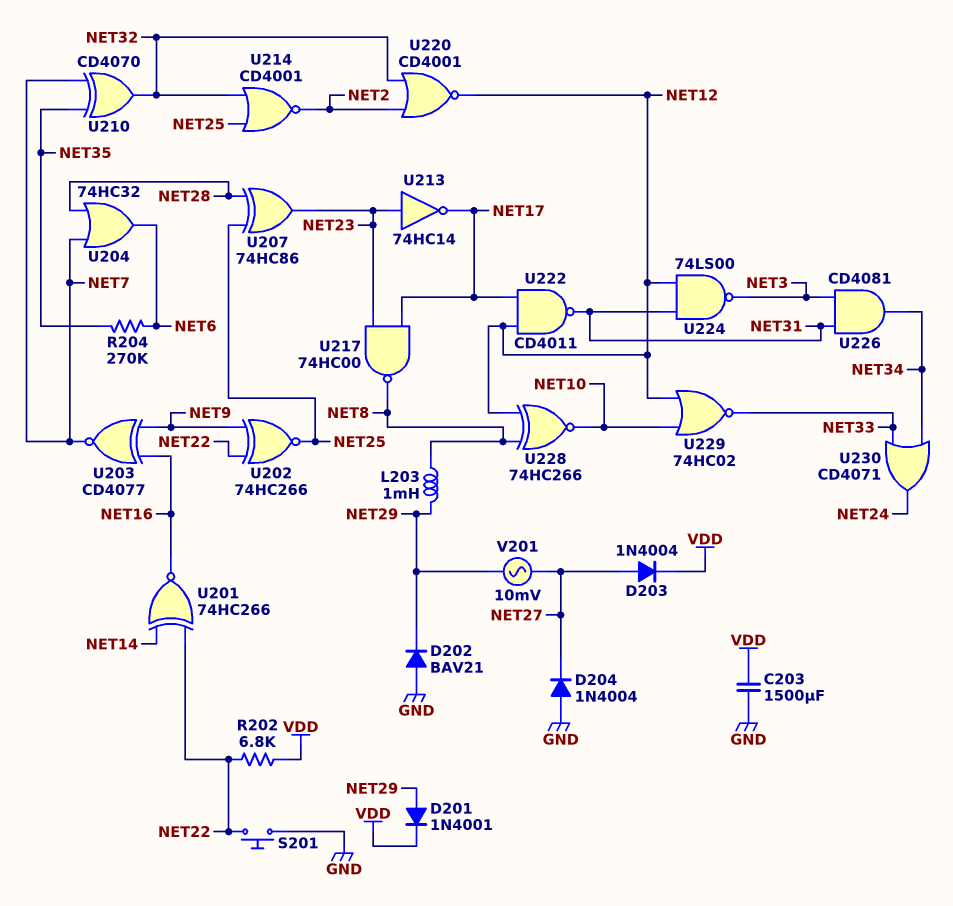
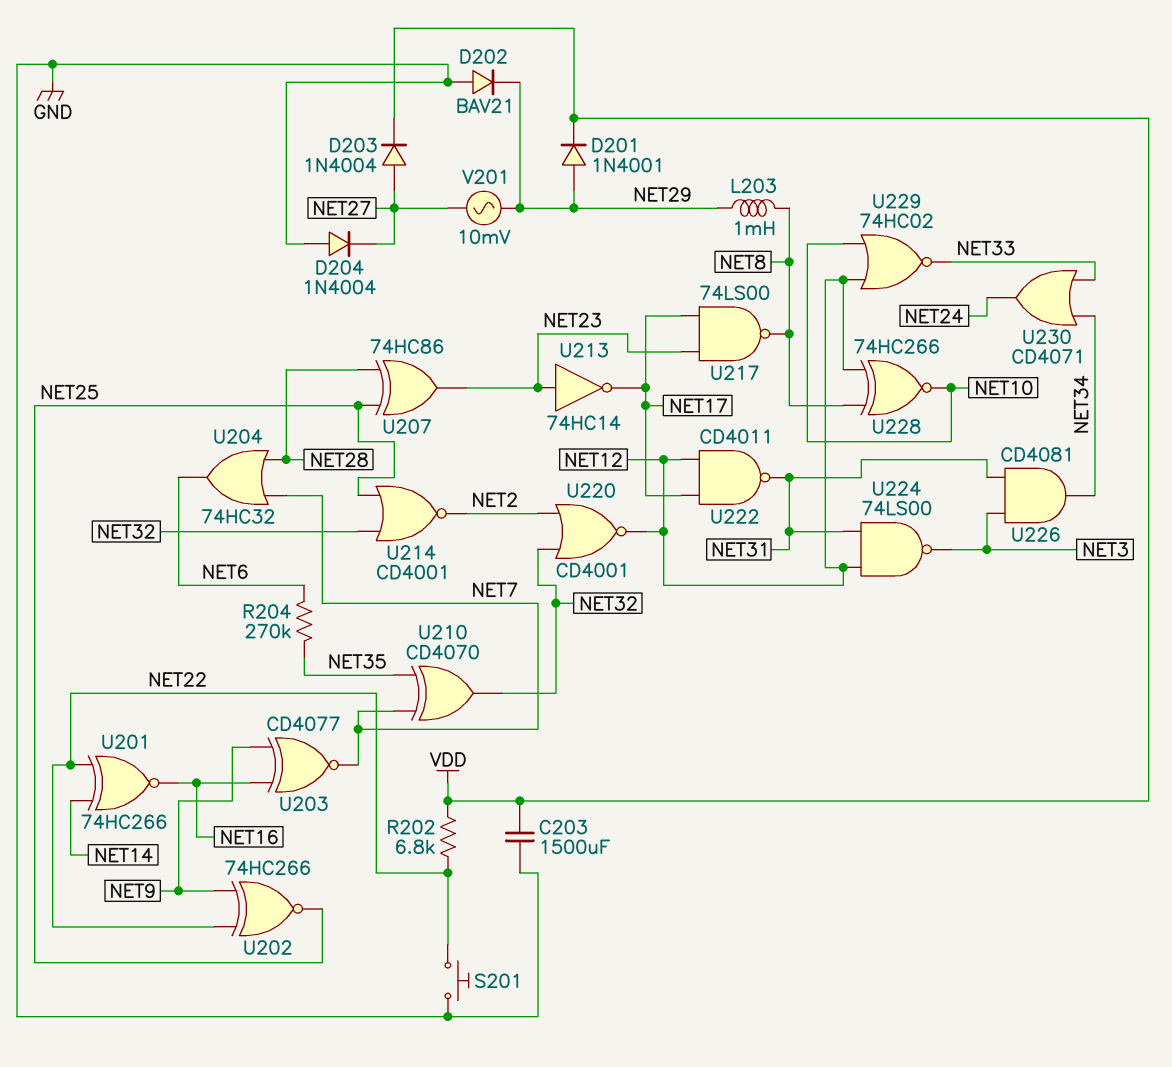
U217: NAND 74HC00 (in NET17, in NET23, out NET8) -> NAND 74LS00 (in NET17, in NET23, out NET8)

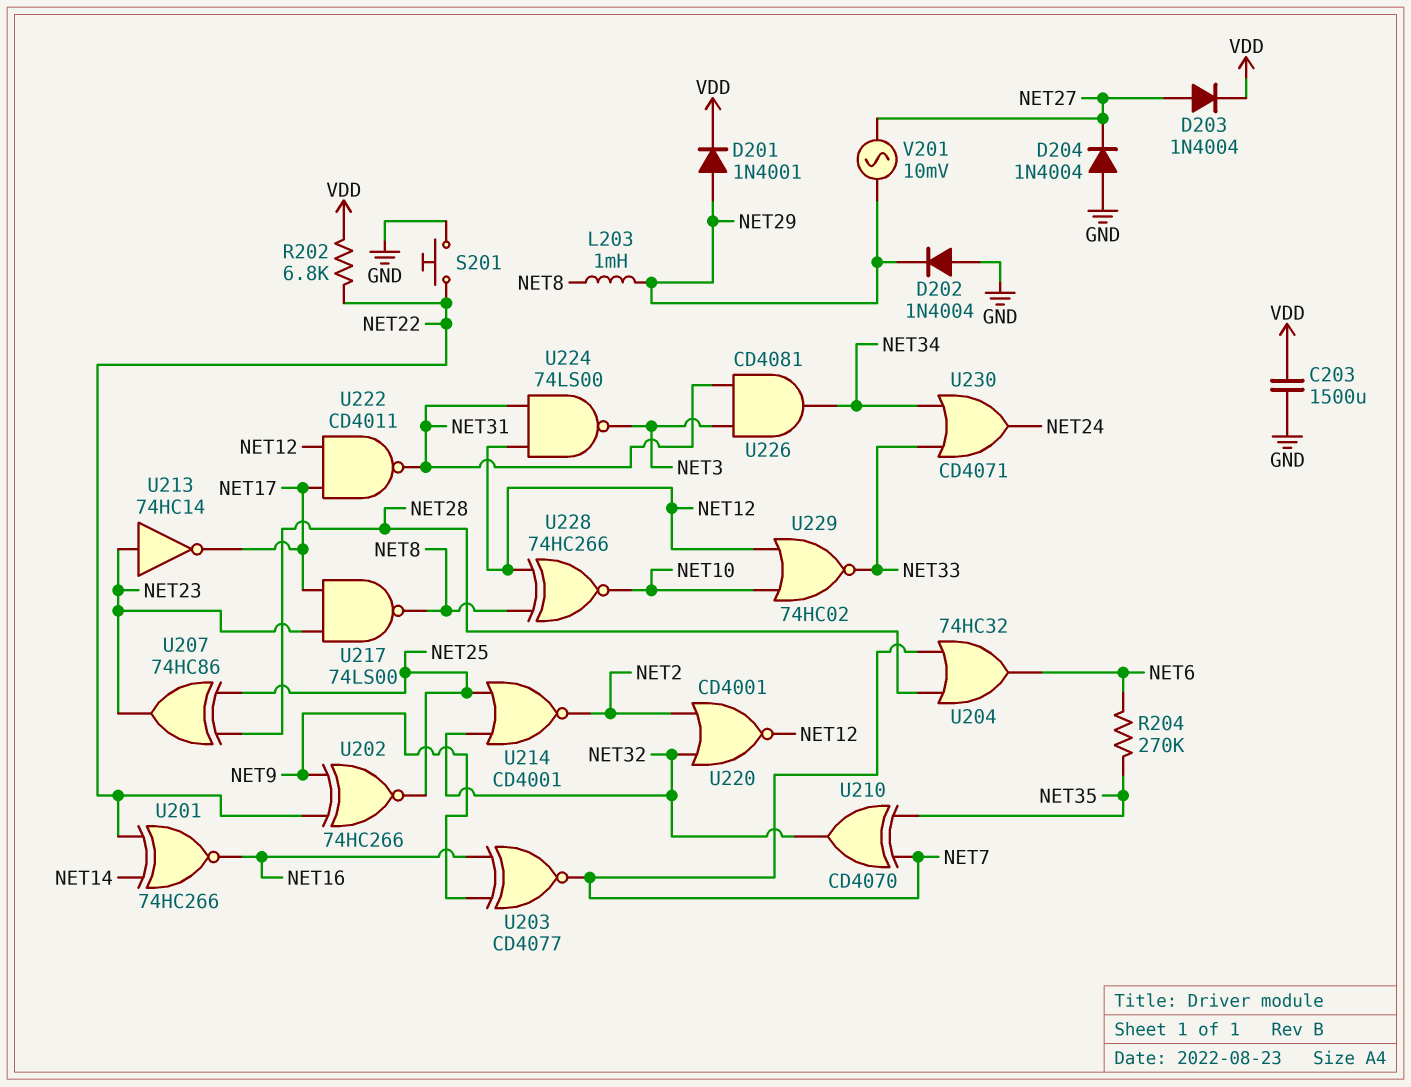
D202: diode BAV21 (A GND, K NET29) -> diode 1N4004 (A GND, K NET29)

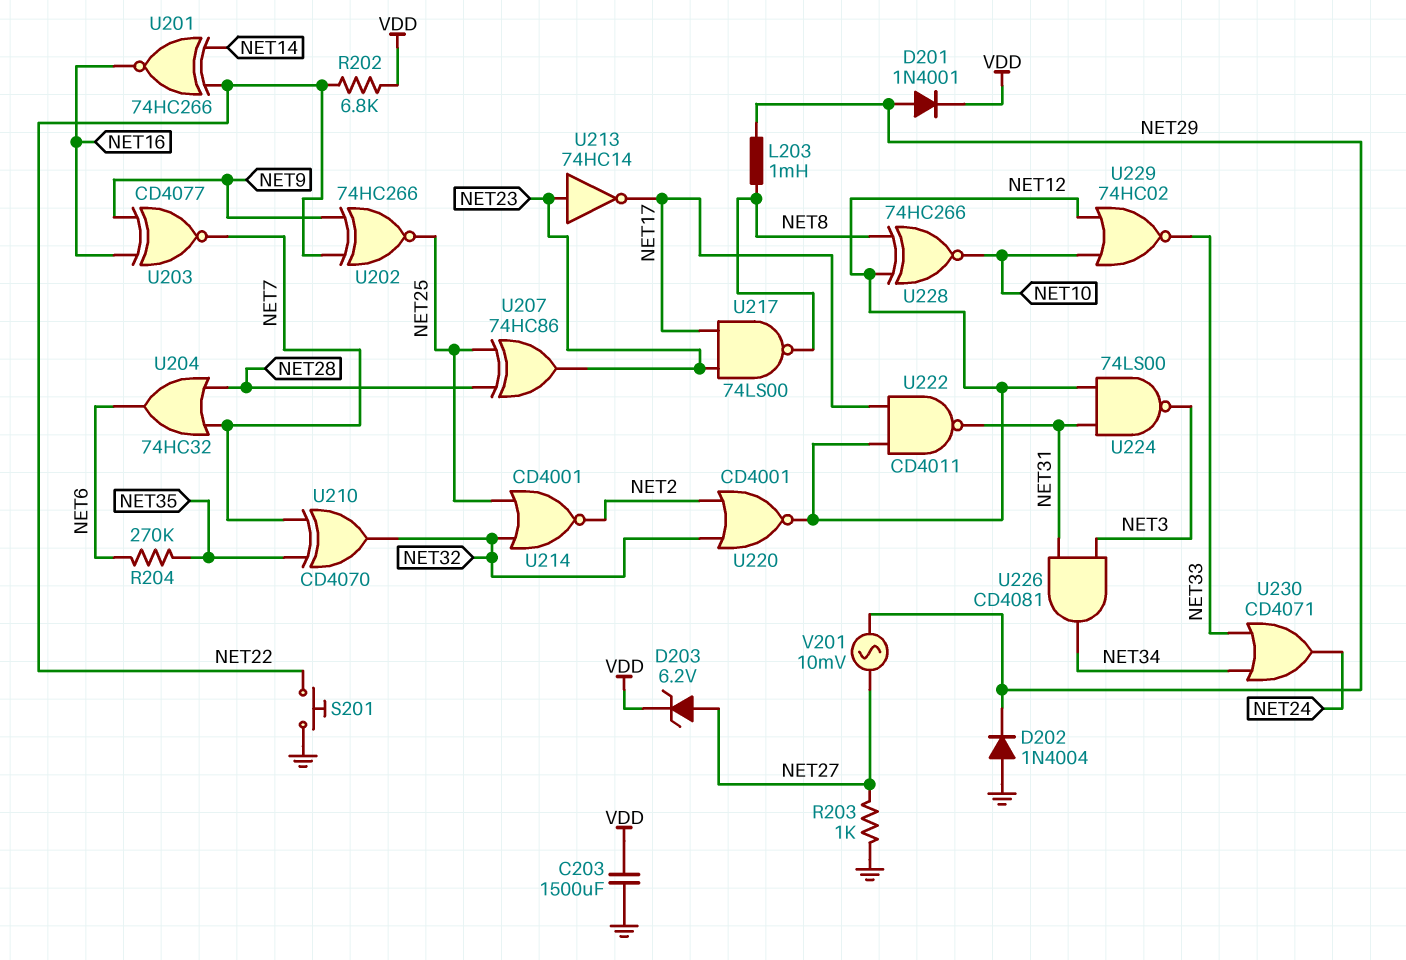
D203: diode 1N4004 (A NET27, K VDD) -> zener 6.2V (A NET27, K VDD)
D204: diode 1N4004 (A GND, K NET27) -> none
R203: none -> 1k (GND, NET27)

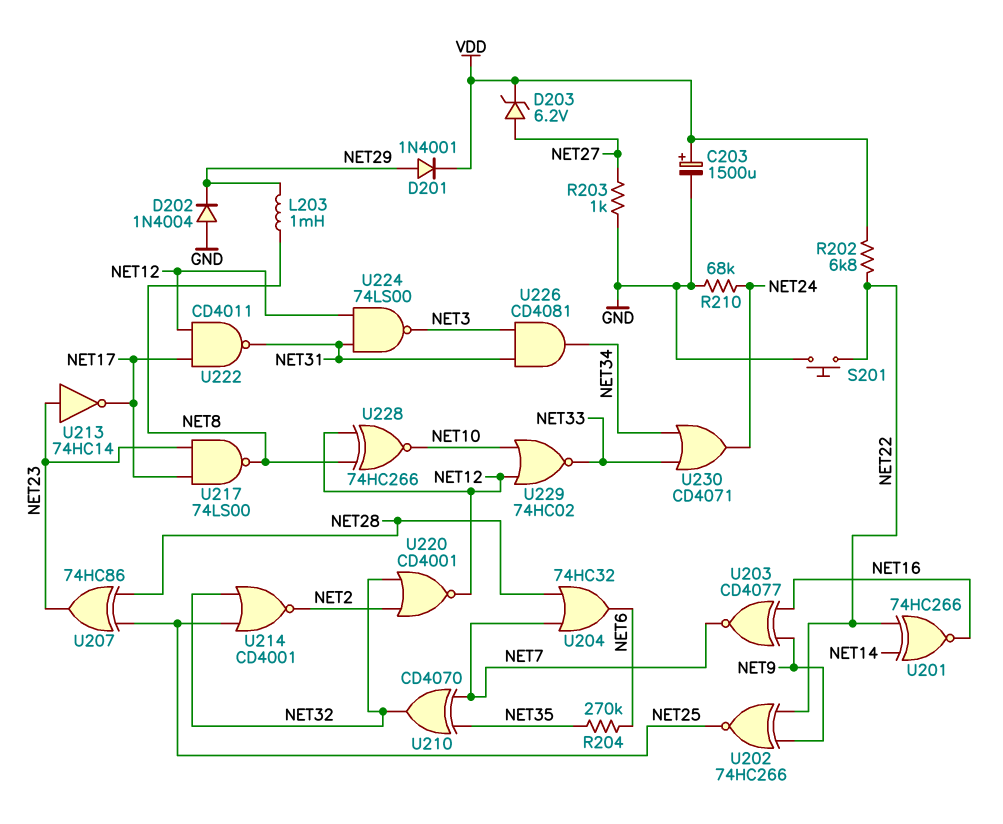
C203: 1500uF (GND, VDD) -> 1500uF (plus VDD, minus GND)
R210: none -> 68k (GND, NET24)
V201: AC 10mV (NET27, NET29) -> none

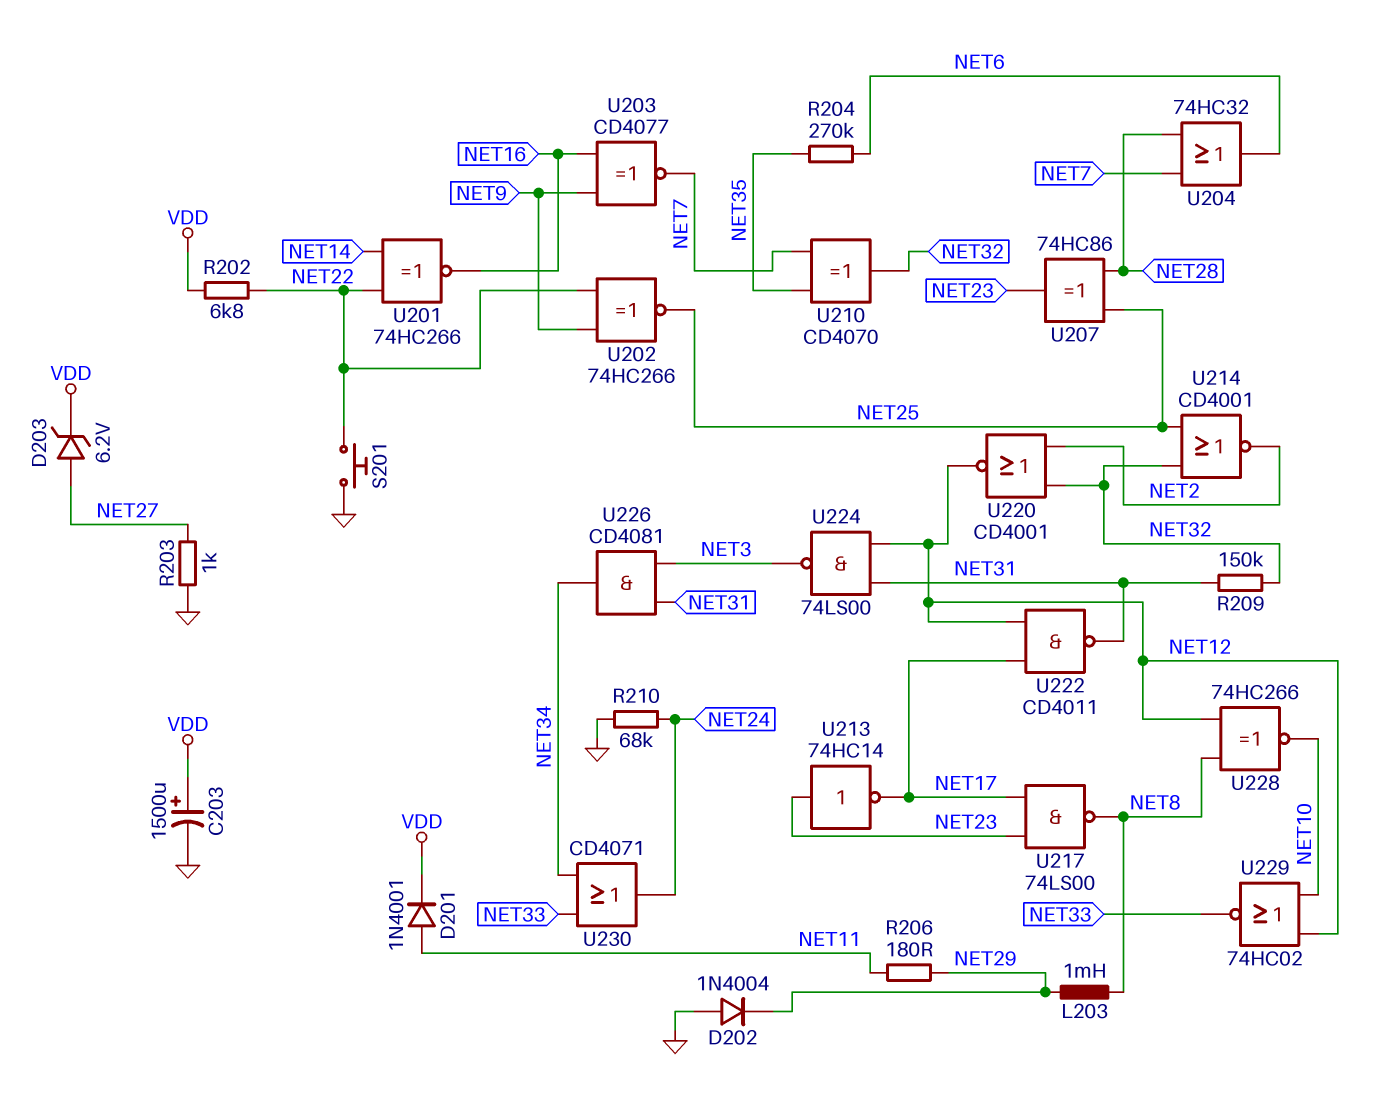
D201: diode 1N4001 (A NET29, K VDD) -> diode 1N4001 (A NET11, K VDD)
R206: none -> 180 (NET11, NET29)
R209: none -> 150k (NET31, NET32)

